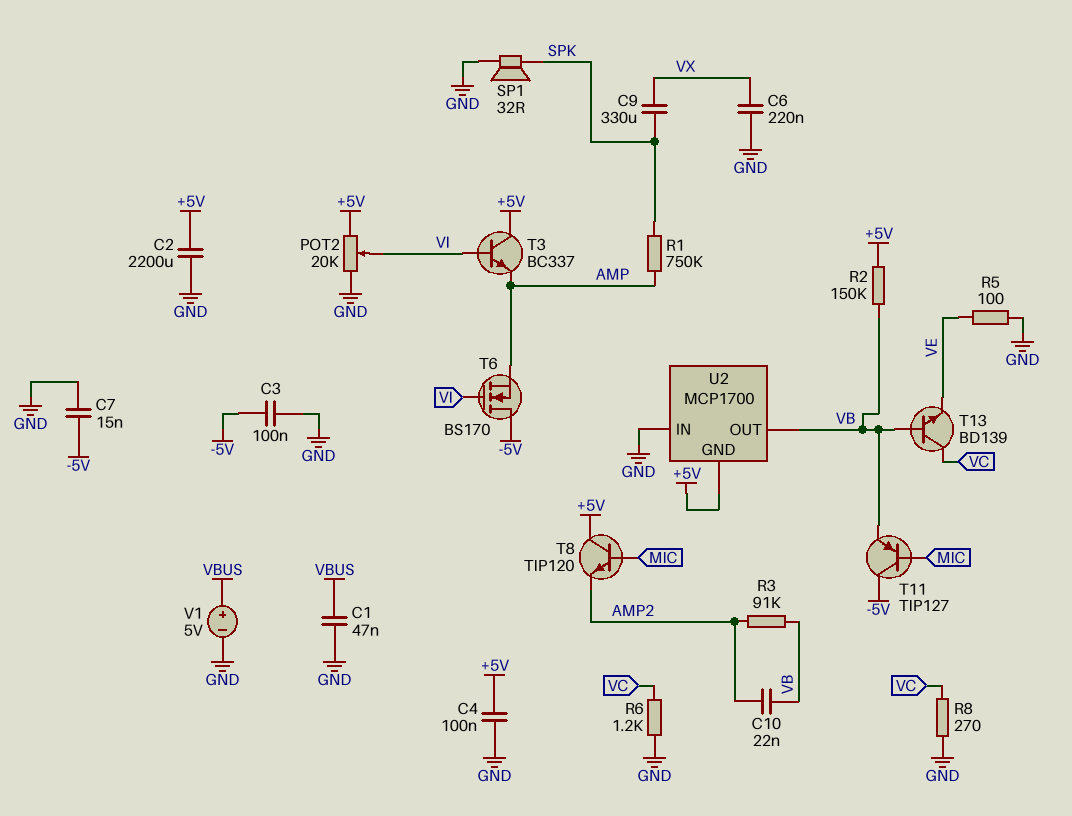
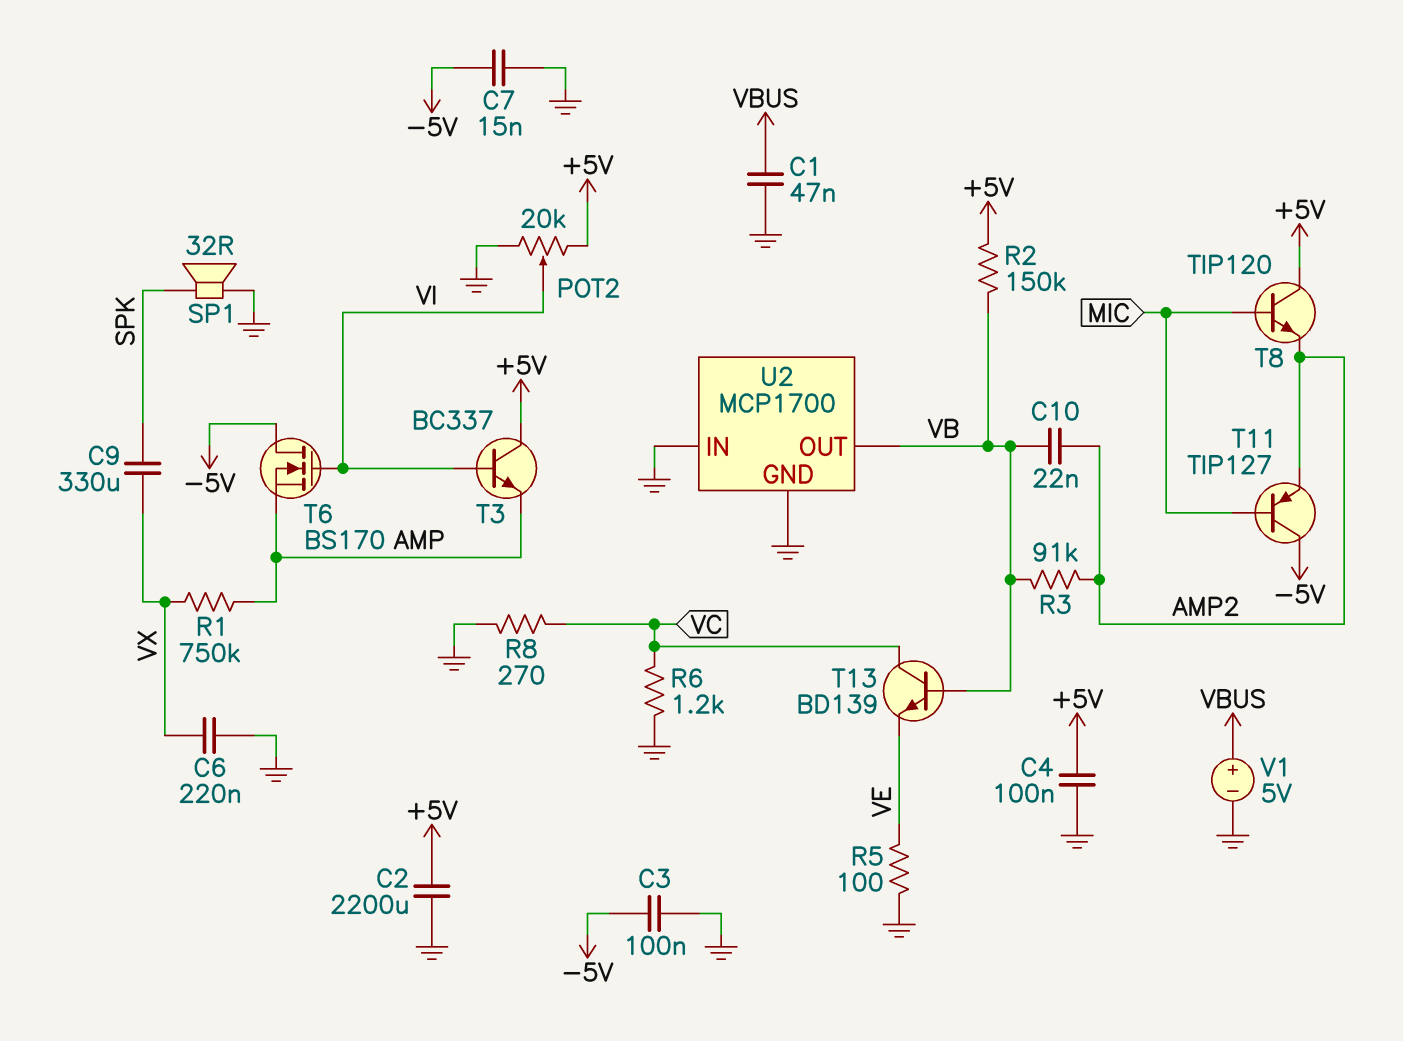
R1: 750k (AMP, SPK) -> 750k (AMP, VX)
T11: PNP TIP127 (B MIC, C -5V, E VB) -> PNP TIP127 (B MIC, C -5V, E AMP2)
U2 pin GND: +5V -> GND

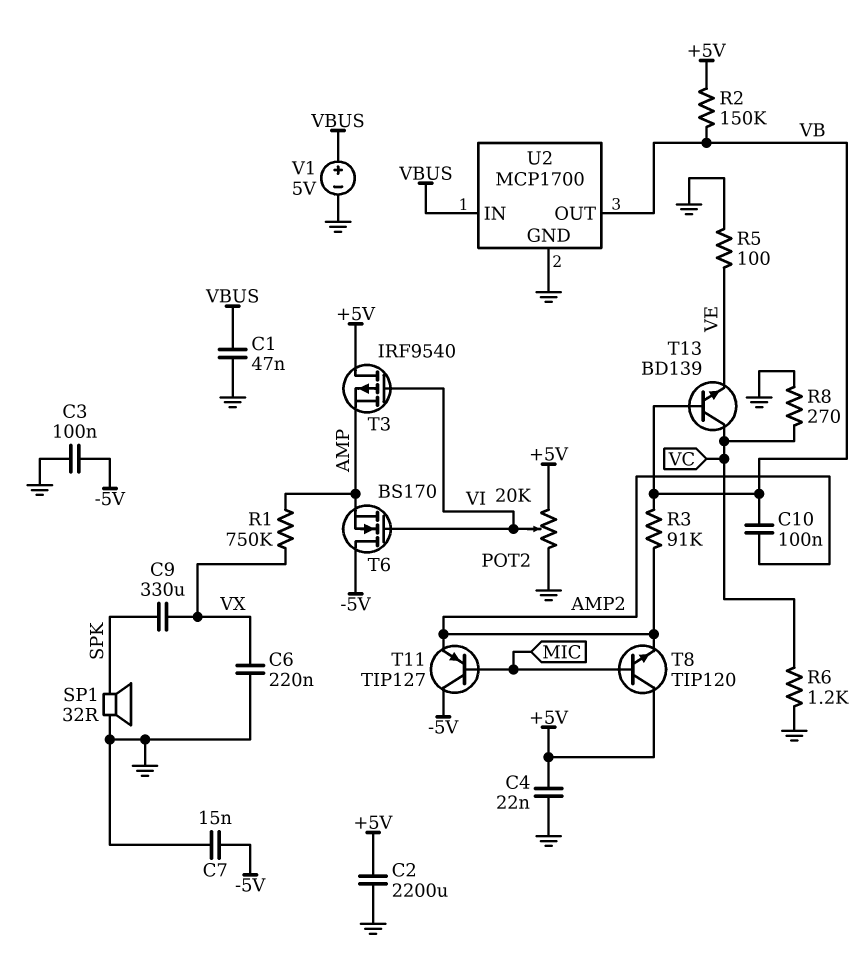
C4: 100nF (+5V, GND) -> 22nF (+5V, GND)
C10: 22nF (AMP2, VB) -> 100nF (AMP2, VB)
T3: NPN BC337 (B VI, C +5V, E AMP) -> PMOS IRF9540 (G VI, D +5V, S AMP)
U2 pin IN: GND -> VBUS

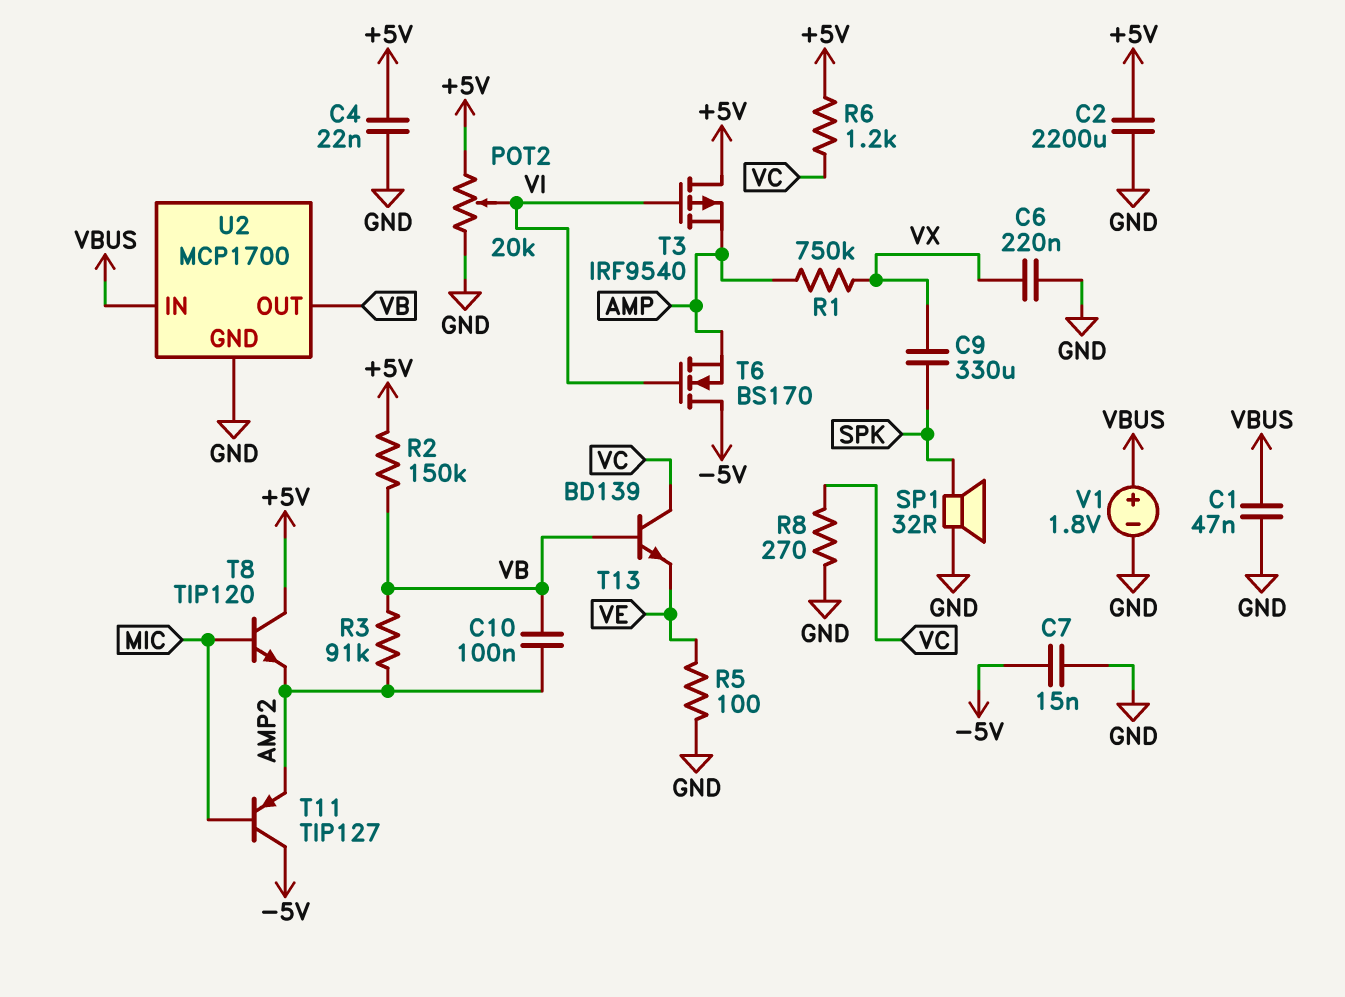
C3: 100nF (-5V, GND) -> none
R6: 1.2k (GND, VC) -> 1.2k (+5V, VC)
V1: 5V (plus VBUS, minus GND) -> 1.8V (plus VBUS, minus GND)

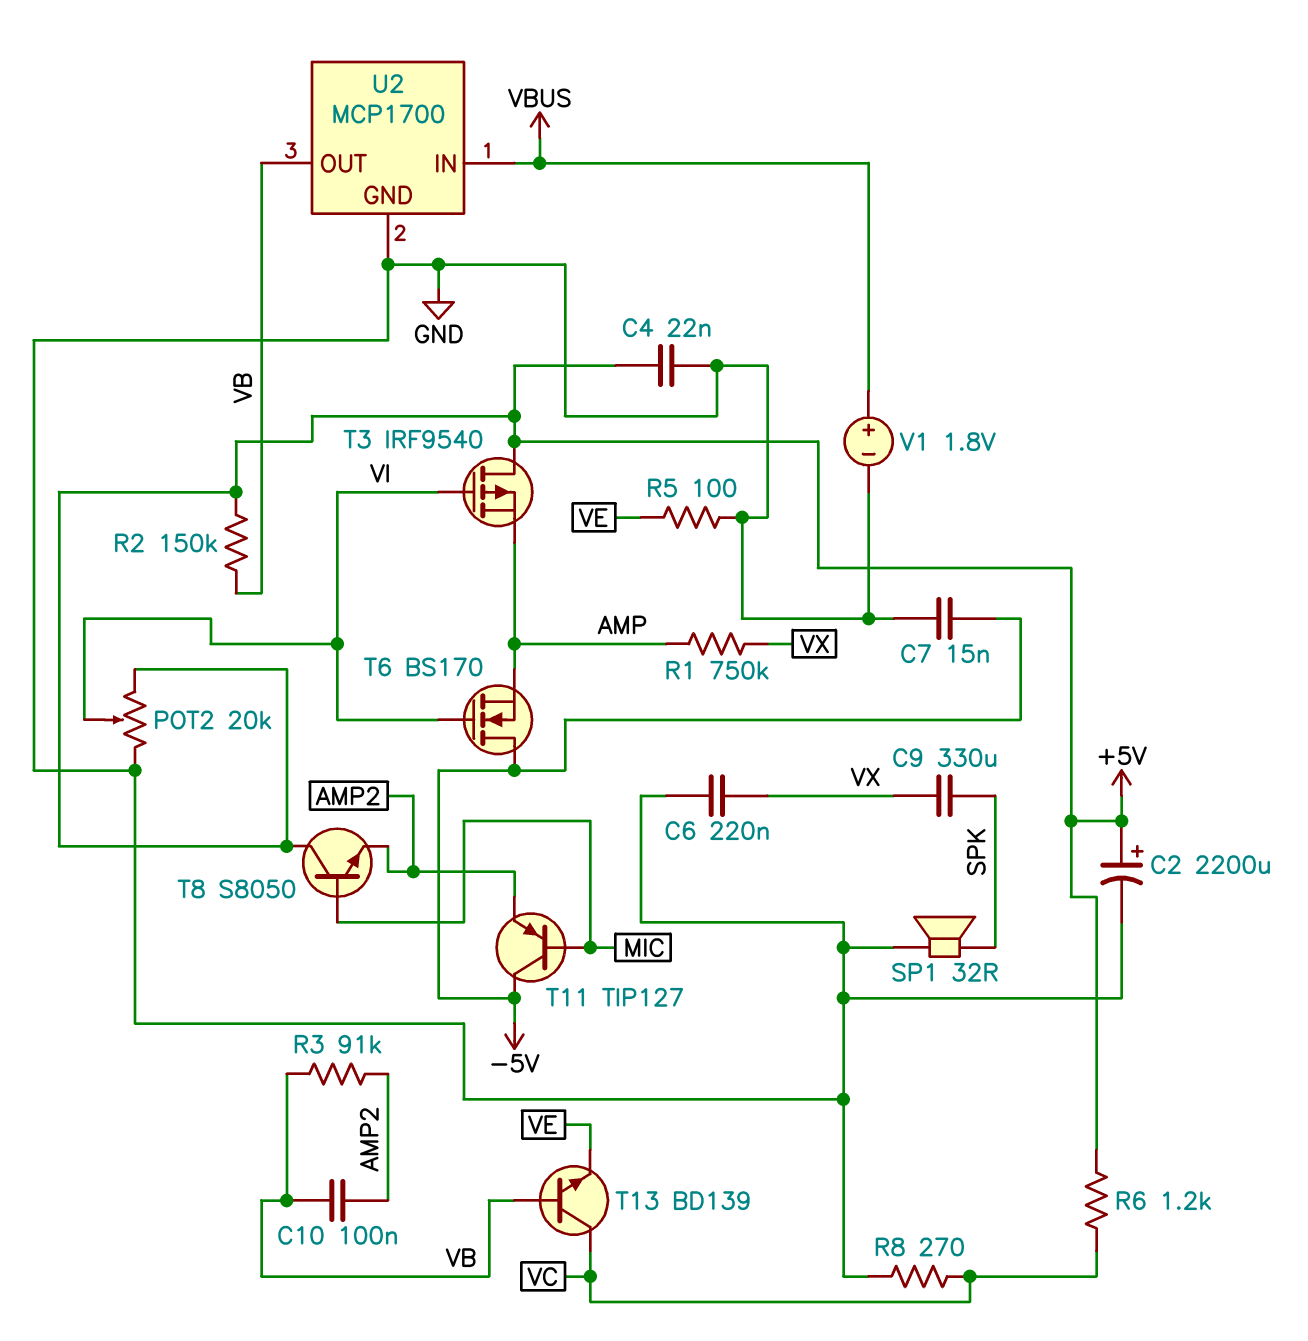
C1: 47nF (GND, VBUS) -> none
C2: 2200uF (+5V, GND) -> 2200uF (plus +5V, minus GND)
T8: NPN TIP120 (B MIC, C +5V, E AMP2) -> NPN S8050 (B MIC, C +5V, E AMP2)

